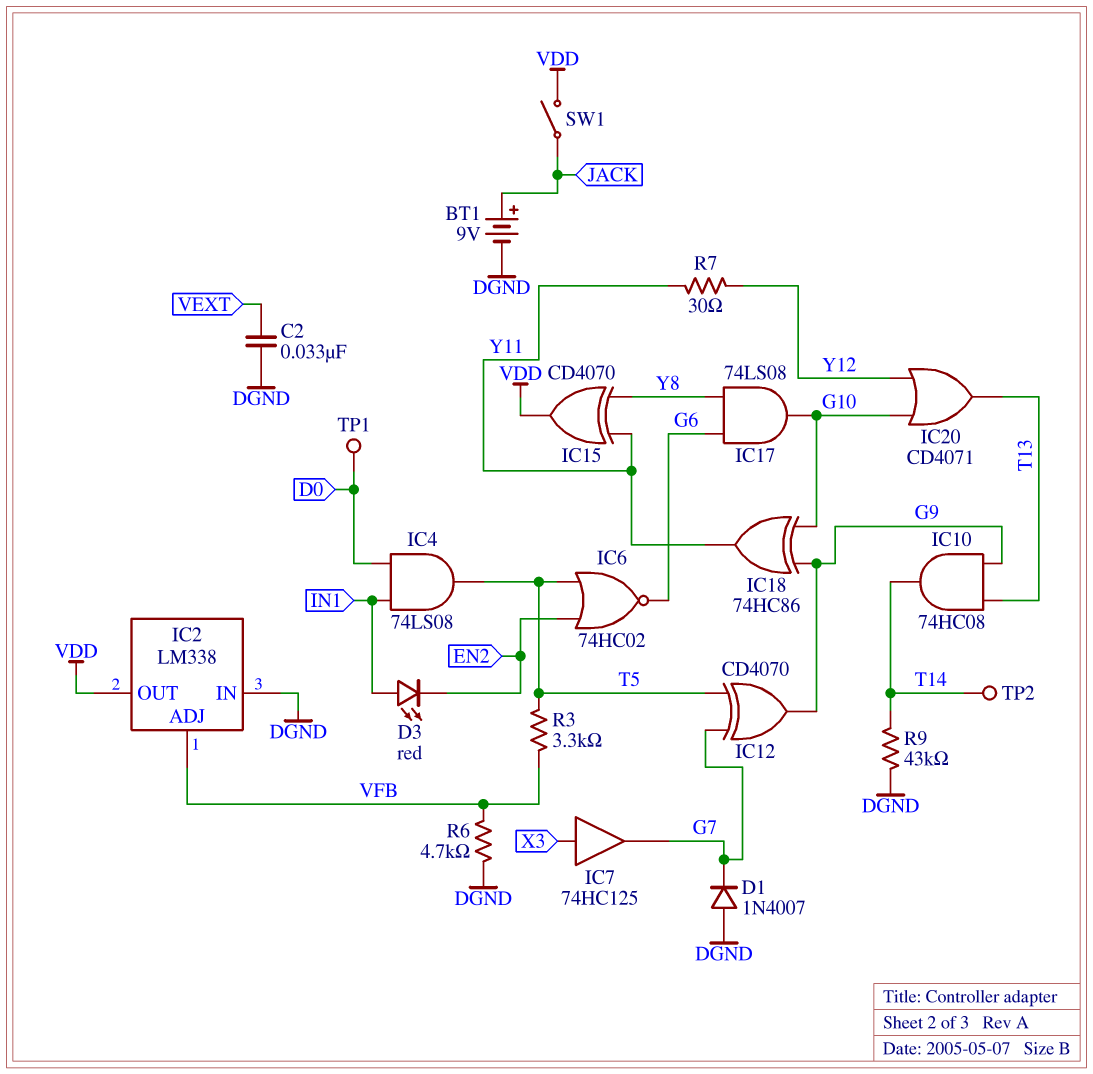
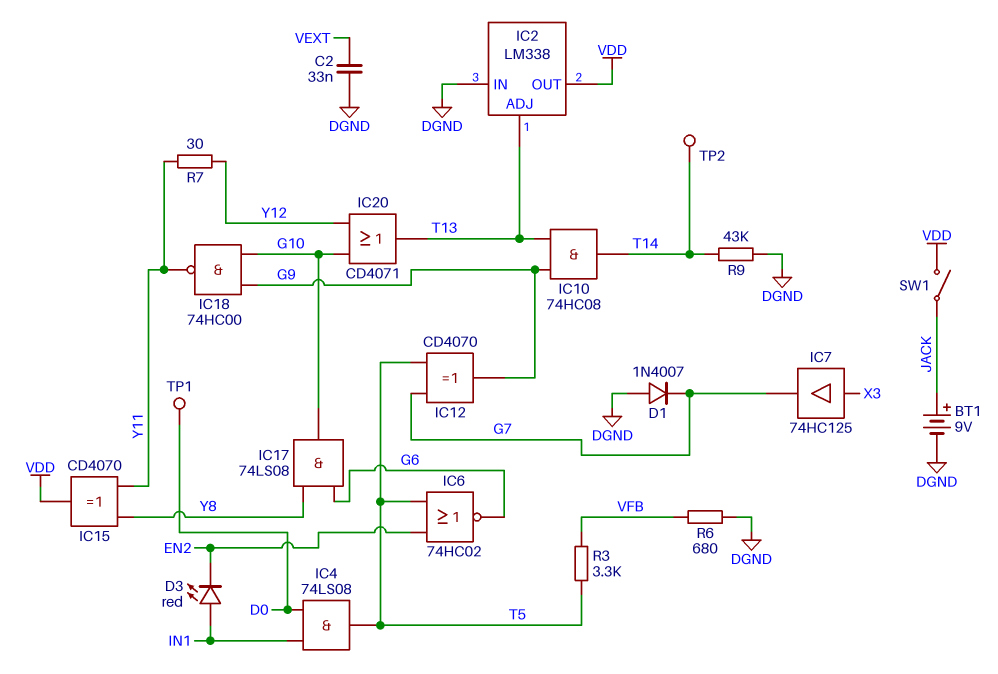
IC2 pin ADJ: VFB -> T13
IC18: XOR 74HC86 (in G9, in G10, out Y11) -> NAND 74HC00 (in G9, in G10, out Y11)
R6: 4.7k (DGND, VFB) -> 680 (DGND, VFB)

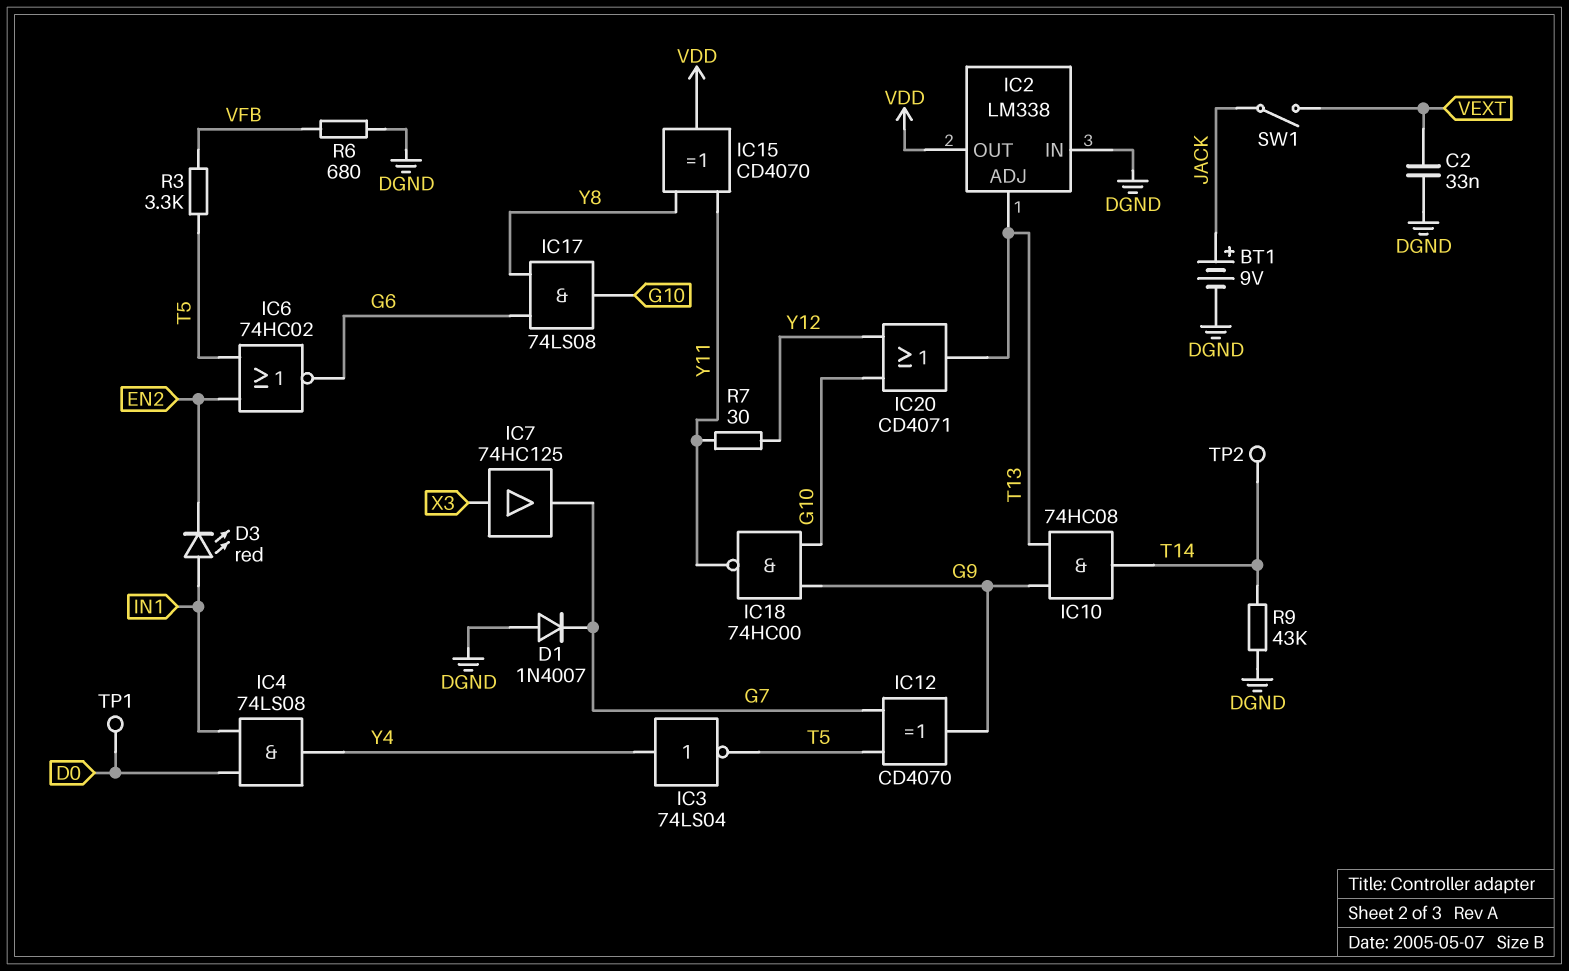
IC3: none -> NOT 74LS04 (in Y4, out T5)
IC4: AND 74LS08 (in D0, in IN1, out T5) -> AND 74LS08 (in D0, in IN1, out Y4)
SW1: switch (JACK, VDD) -> switch (JACK, VEXT)

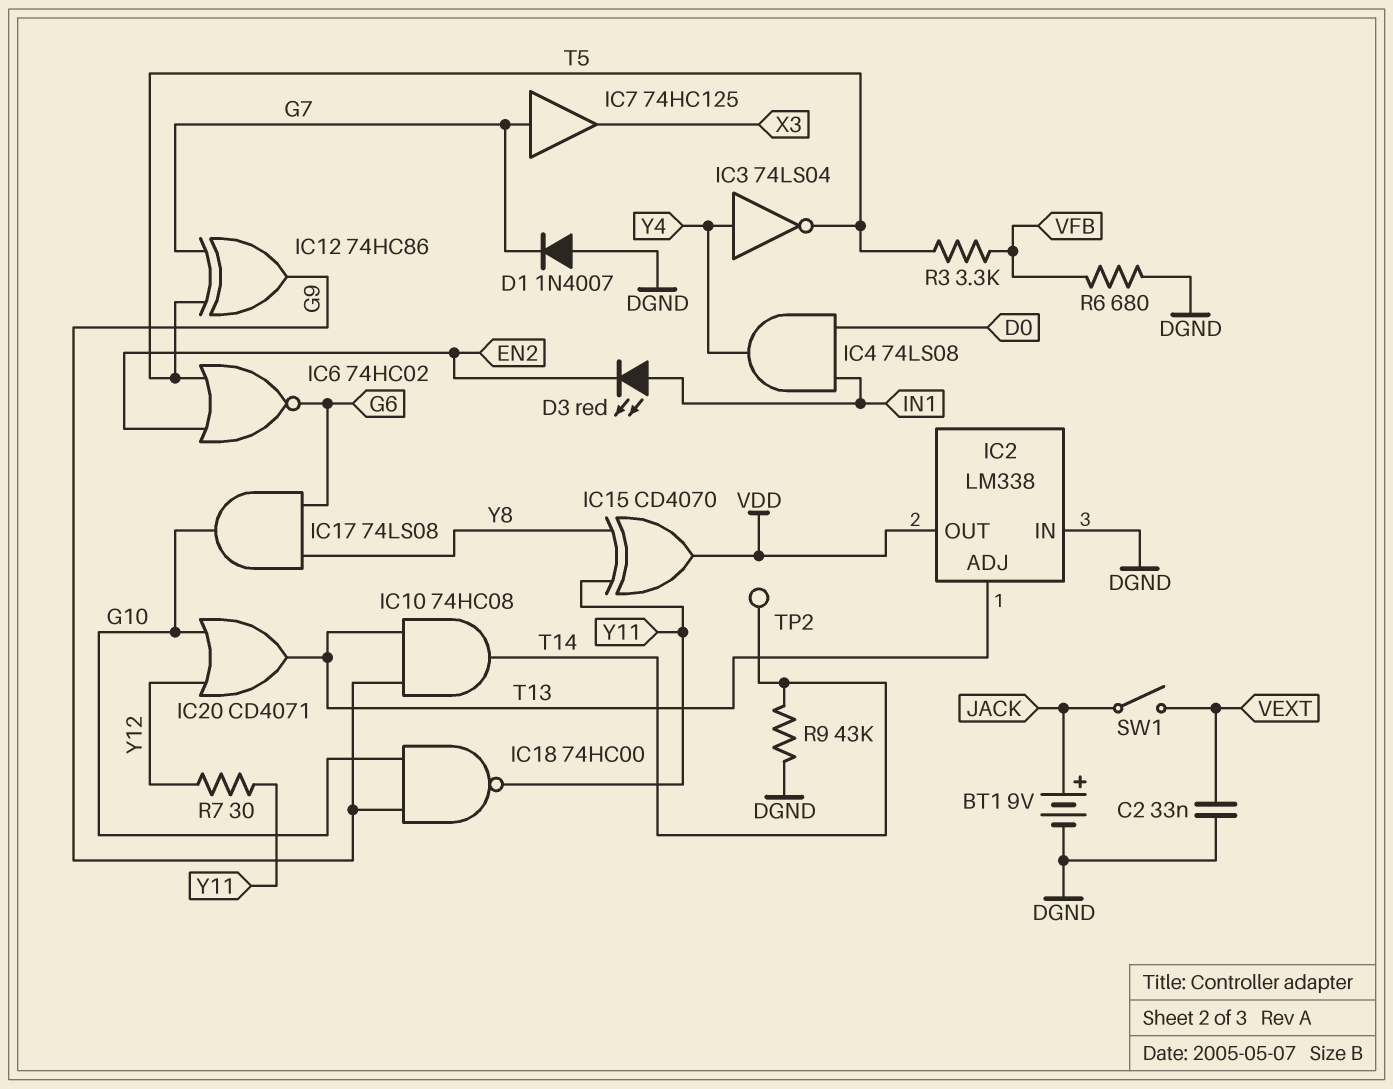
IC7: buffer 74HC125 (in X3, out G7) -> buffer 74HC125 (in G7, out X3)
IC12: XOR CD4070 (in G7, in T5, out G9) -> XOR 74HC86 (in G7, in T5, out G9)
TP1: test point (D0) -> none

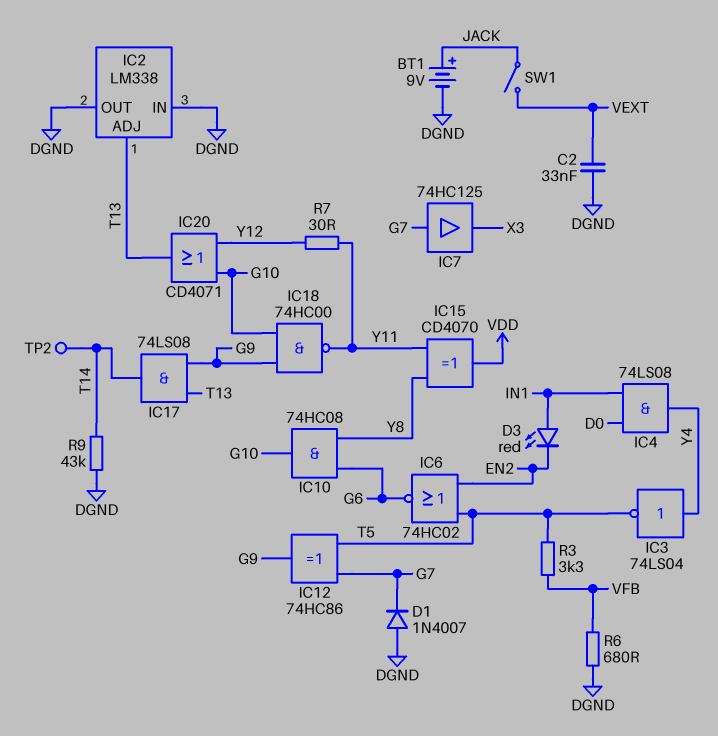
IC2 pin OUT: VDD -> DGND
IC10: AND 74HC08 (in G9, in T13, out T14) -> AND 74HC08 (in G6, in Y8, out G10)
IC17: AND 74LS08 (in G6, in Y8, out G10) -> AND 74LS08 (in G9, in T13, out T14)

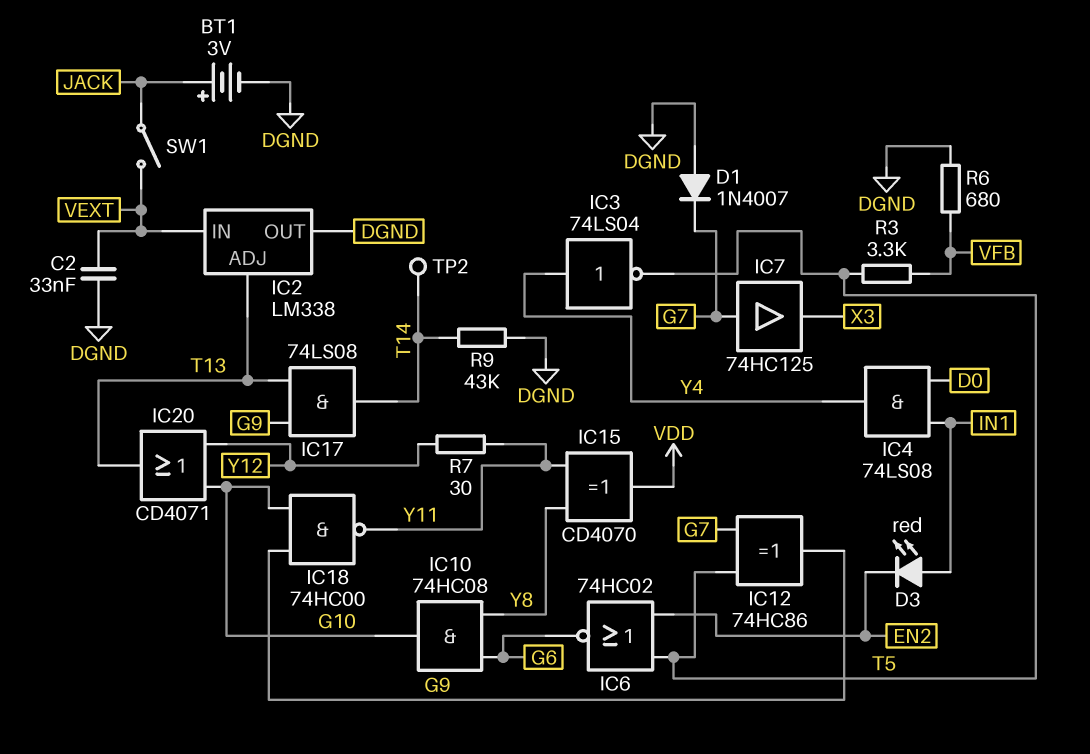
BT1: 9V (plus JACK, minus DGND) -> 3V (plus JACK, minus DGND)
IC2 pin IN: DGND -> VEXT

